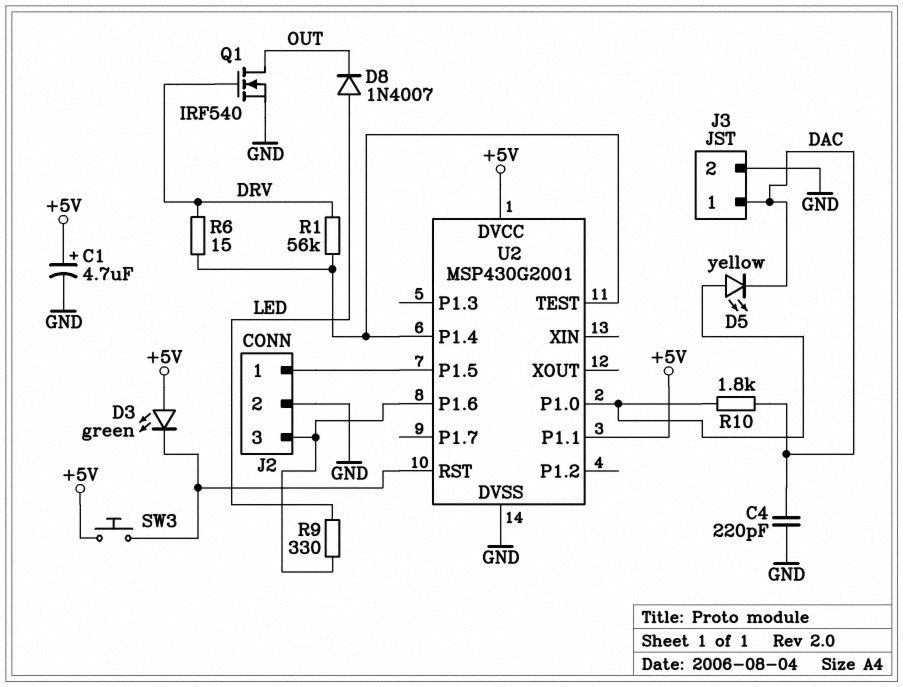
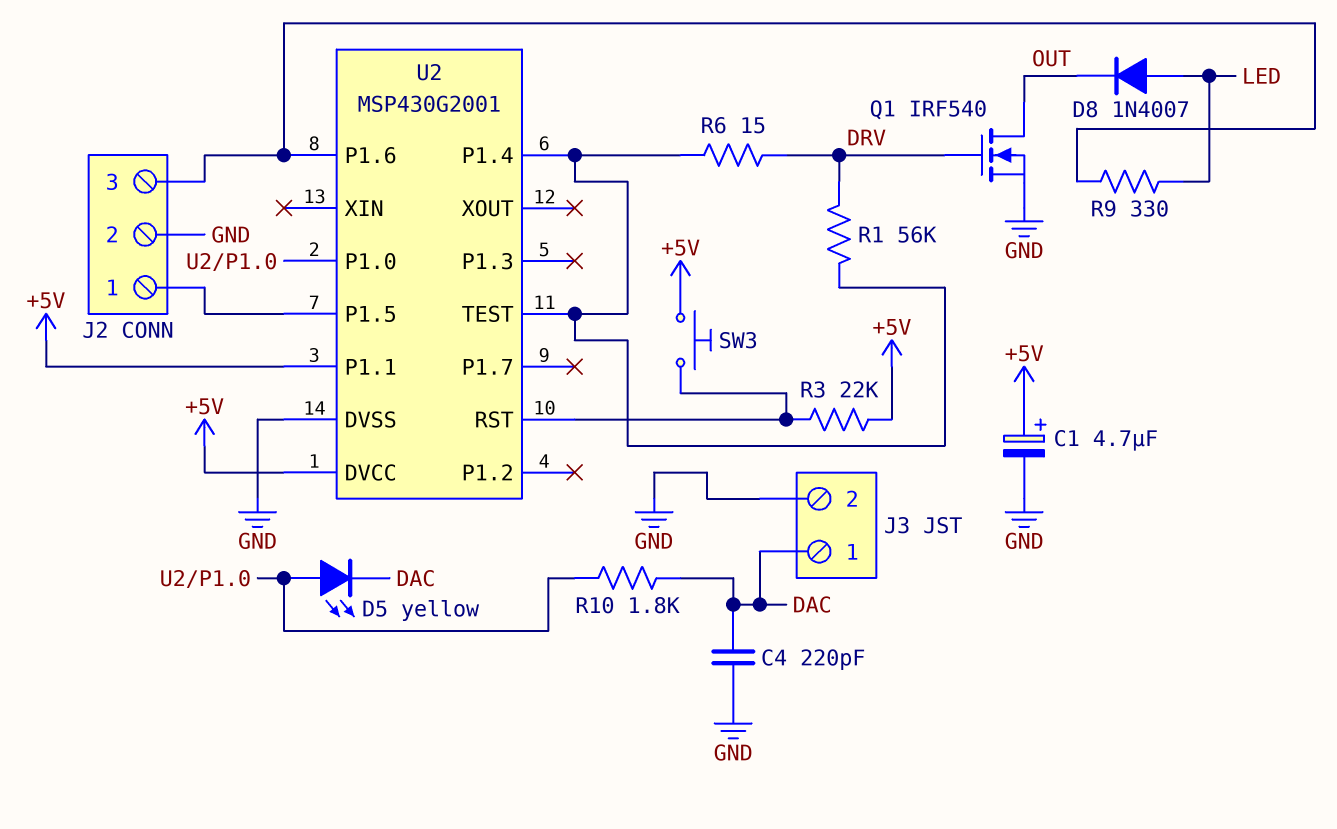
D3: LED green (A +5V, K U2/RST) -> none
R3: none -> 22k (+5V, U2/RST)

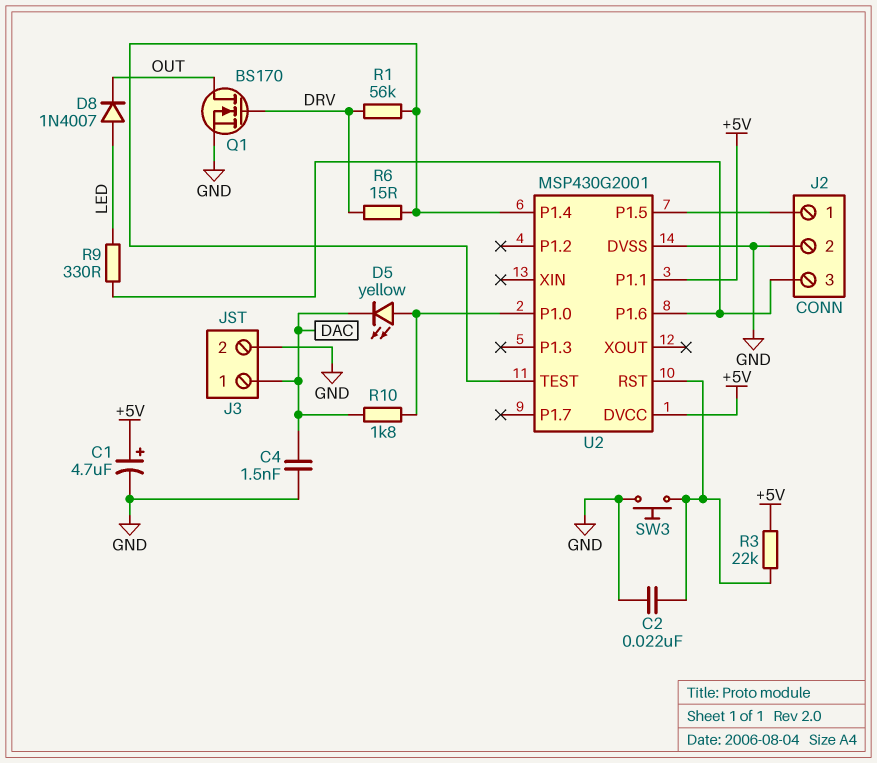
C2: none -> 22nF (GND, U2/RST)
C4: 220pF (DAC, GND) -> 1.5nF (DAC, GND)
Q1: NMOS IRF540 (G DRV, D OUT, S GND) -> NMOS BS170 (G DRV, D OUT, S GND)
SW3: button (+5V, U2/RST) -> button (GND, U2/RST)

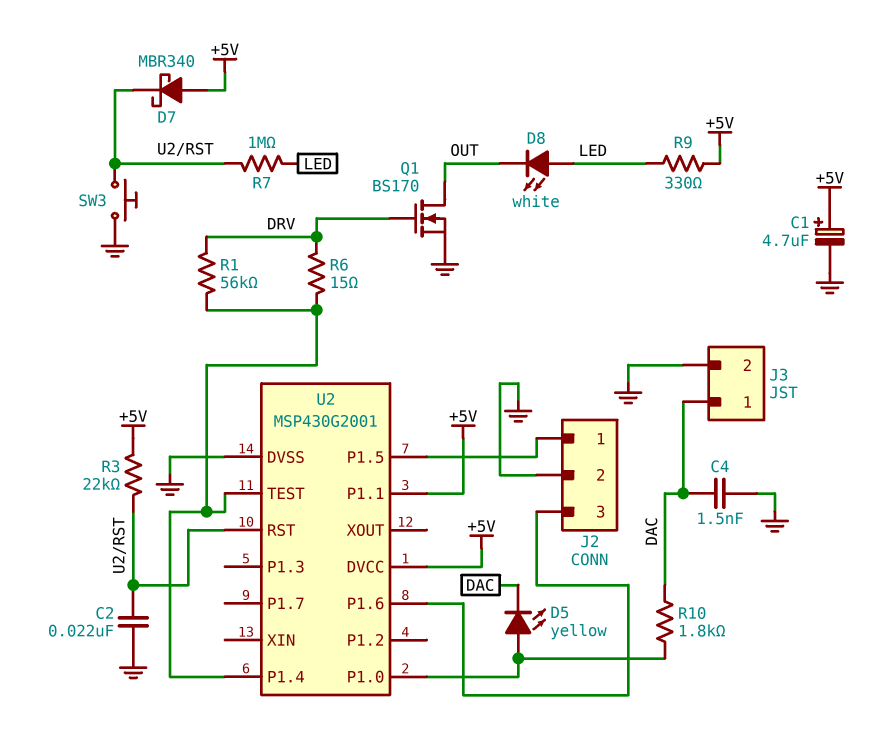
D7: none -> schottky MBR340 (A +5V, K U2/RST)
D8: diode 1N4007 (A LED, K OUT) -> LED white (A LED, K OUT)
R7: none -> 1M (LED, U2/RST)
R9: 330 (J2/3, LED) -> 330 (+5V, LED)

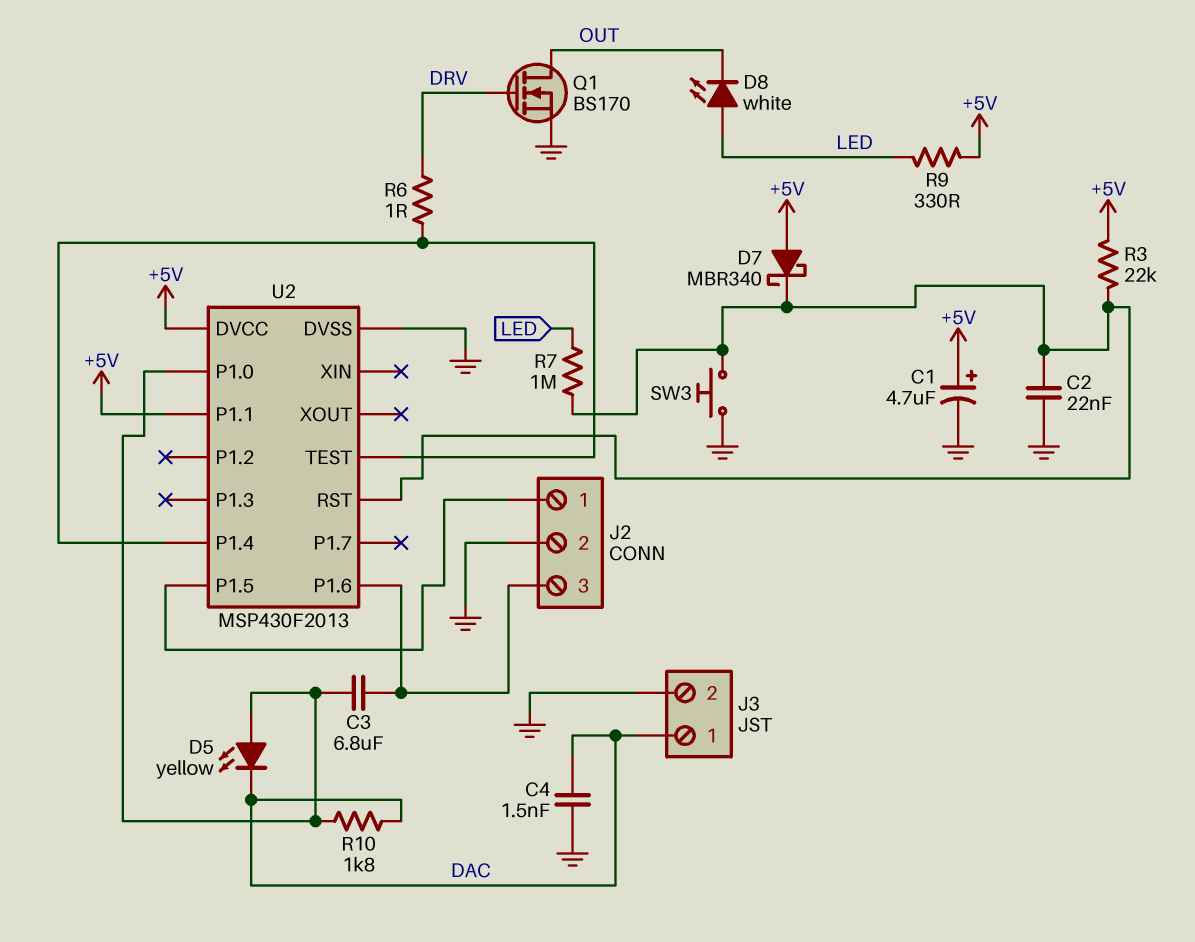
C3: none -> 6.8uF (J2/3, U2/P1.0)
R1: 56k (DRV, U2/P1.4) -> none
R6: 15 (DRV, U2/P1.4) -> 1 (DRV, U2/P1.4)
U2: MSP430G2001 -> MSP430F2013

